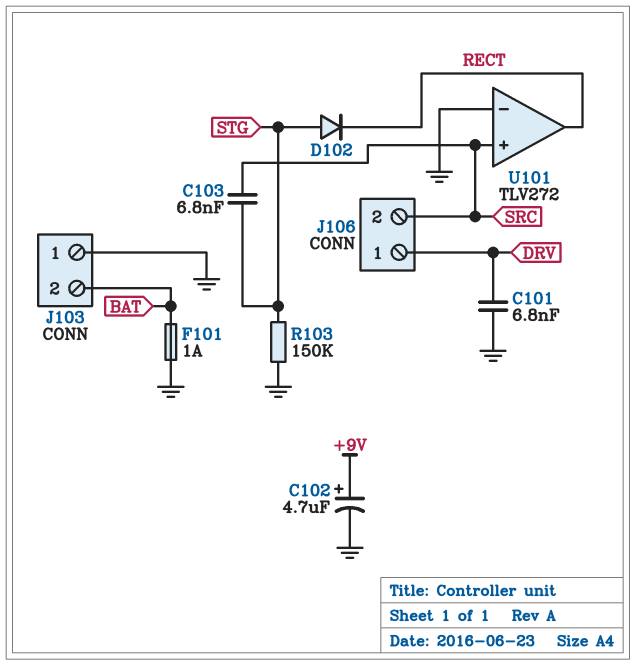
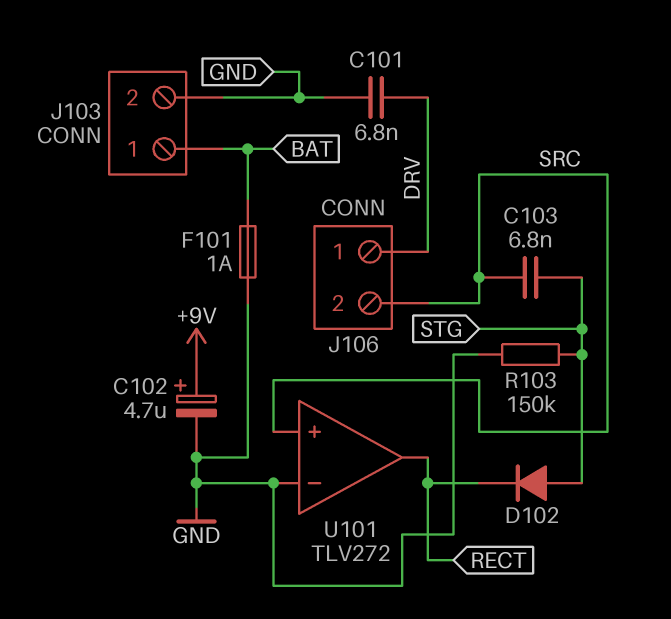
J103 pin 1: GND -> BAT
J103 pin 2: BAT -> GND

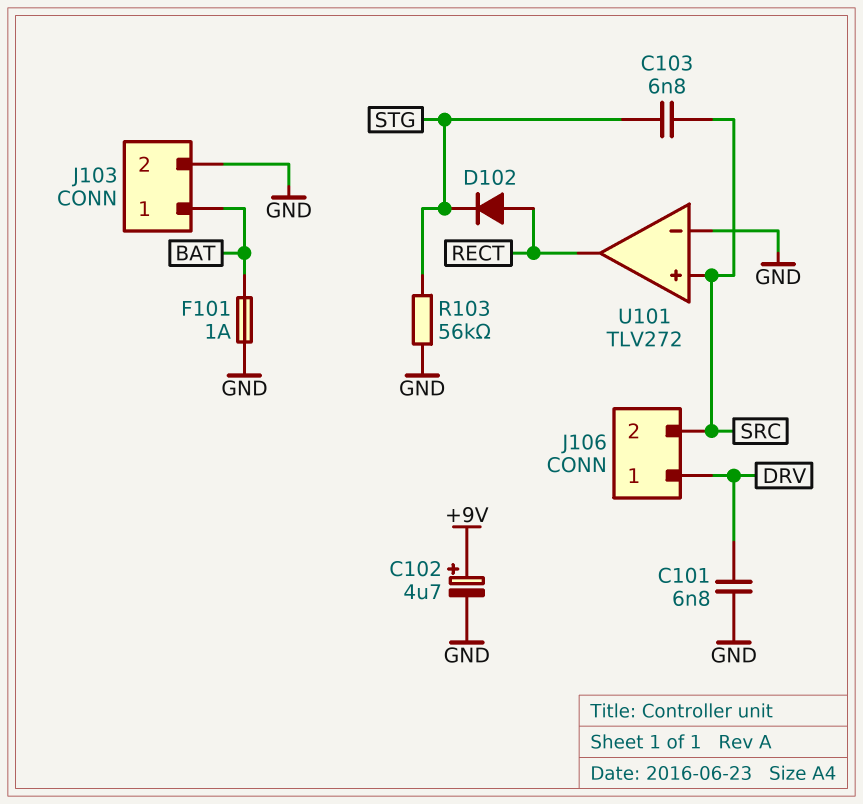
D102: diode (A STG, K RECT) -> diode (A RECT, K STG)
R103: 150k (GND, STG) -> 56k (GND, STG)

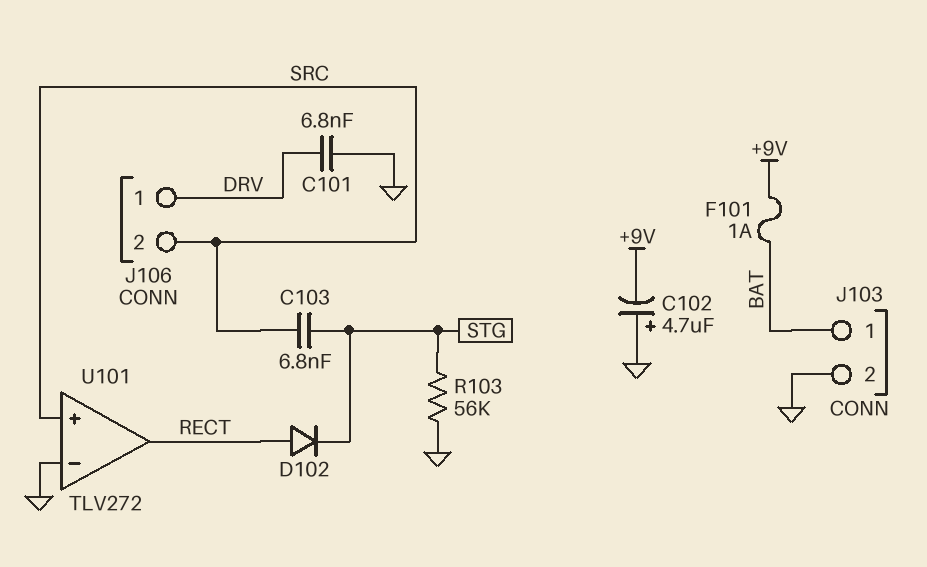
C102: 4.7uF (plus +9V, minus GND) -> 4.7uF (plus GND, minus +9V)
F101: 1A (BAT, GND) -> 1A (+9V, BAT)

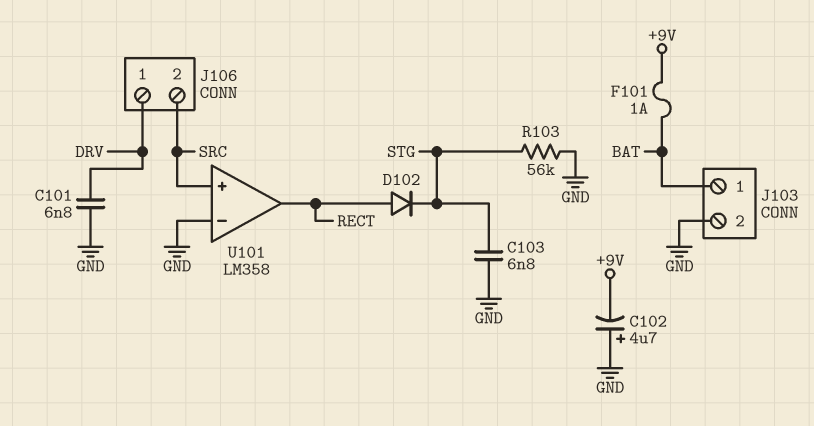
C103: 6.8nF (SRC, STG) -> 6.8nF (GND, STG)
U101: TLV272 -> LM358

